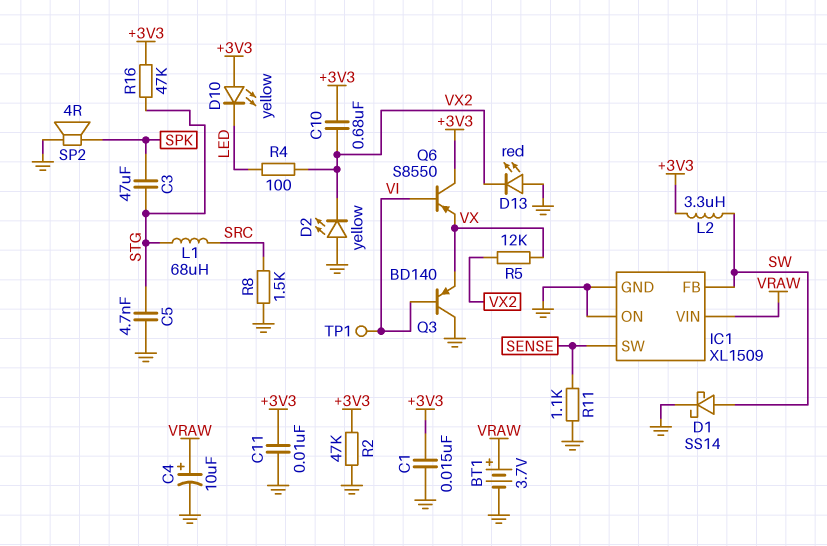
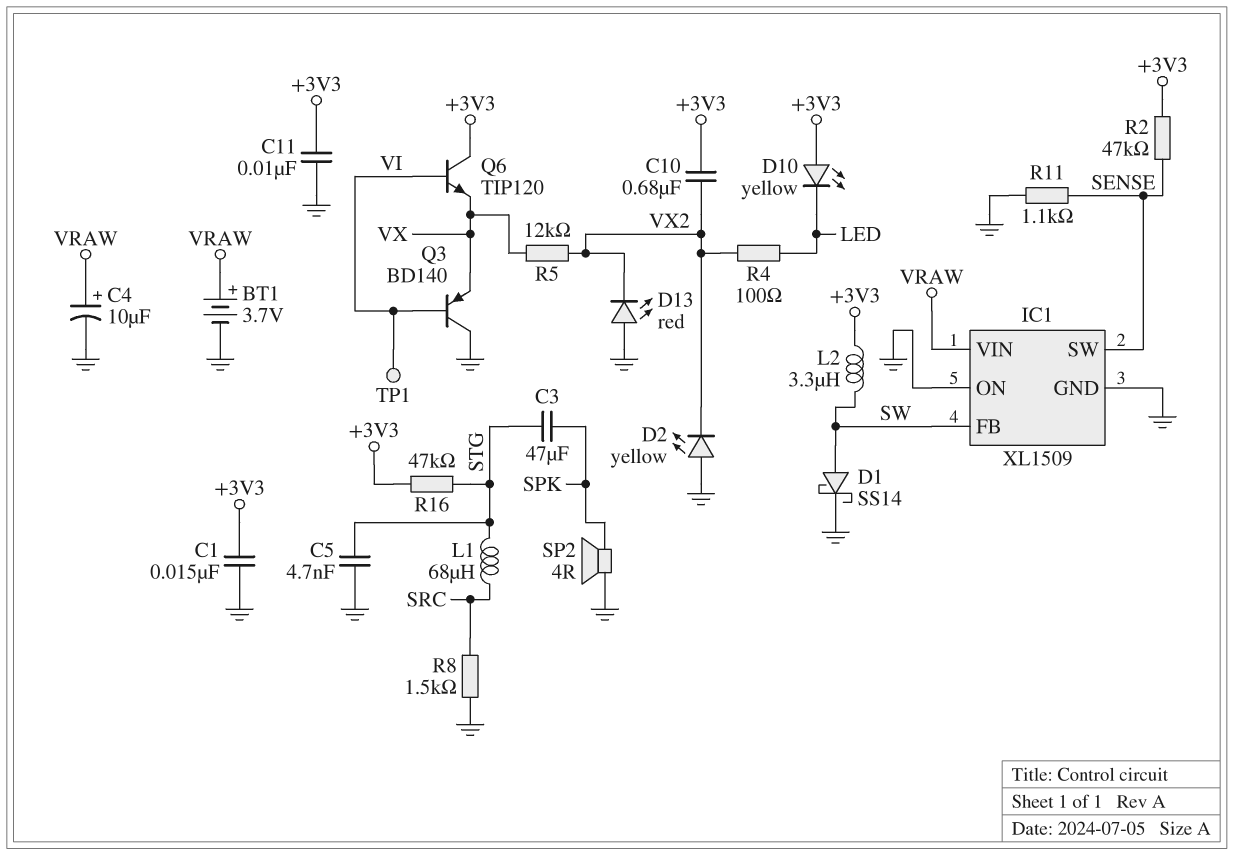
Q6: PNP S8550 (B VI, C +3V3, E VX) -> NPN TIP120 (B VI, C +3V3, E VX)
R2: 47k (+3V3, GND) -> 47k (+3V3, SENSE)

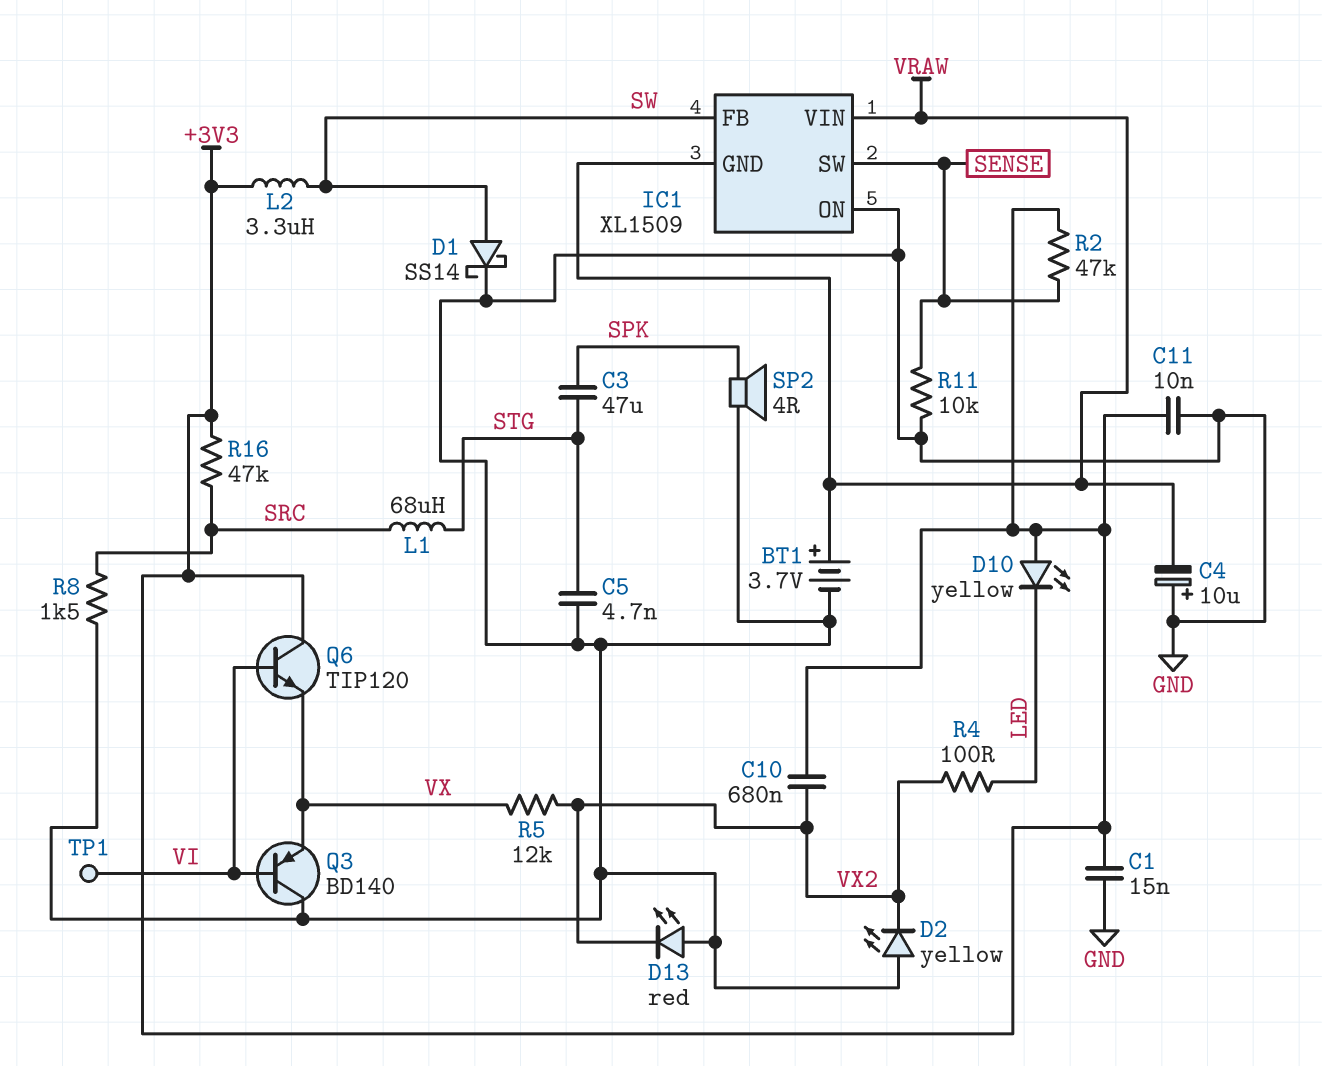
C4: 10uF (plus VRAW, minus GND) -> 10uF (plus GND, minus VRAW)
IC1 pin GND: GND -> VRAW
R11: 1.1k (GND, SENSE) -> 10k (GND, SENSE)
R16: 47k (+3V3, STG) -> 47k (+3V3, SRC)

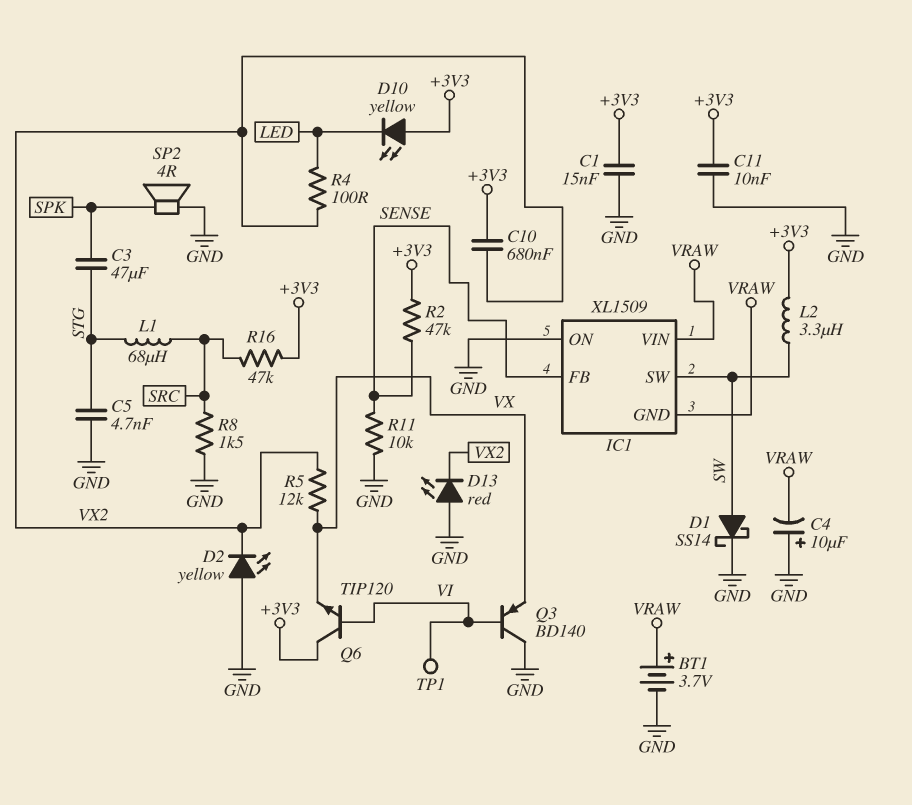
IC1 pin FB: SW -> SENSE
IC1 pin SW: SENSE -> SW

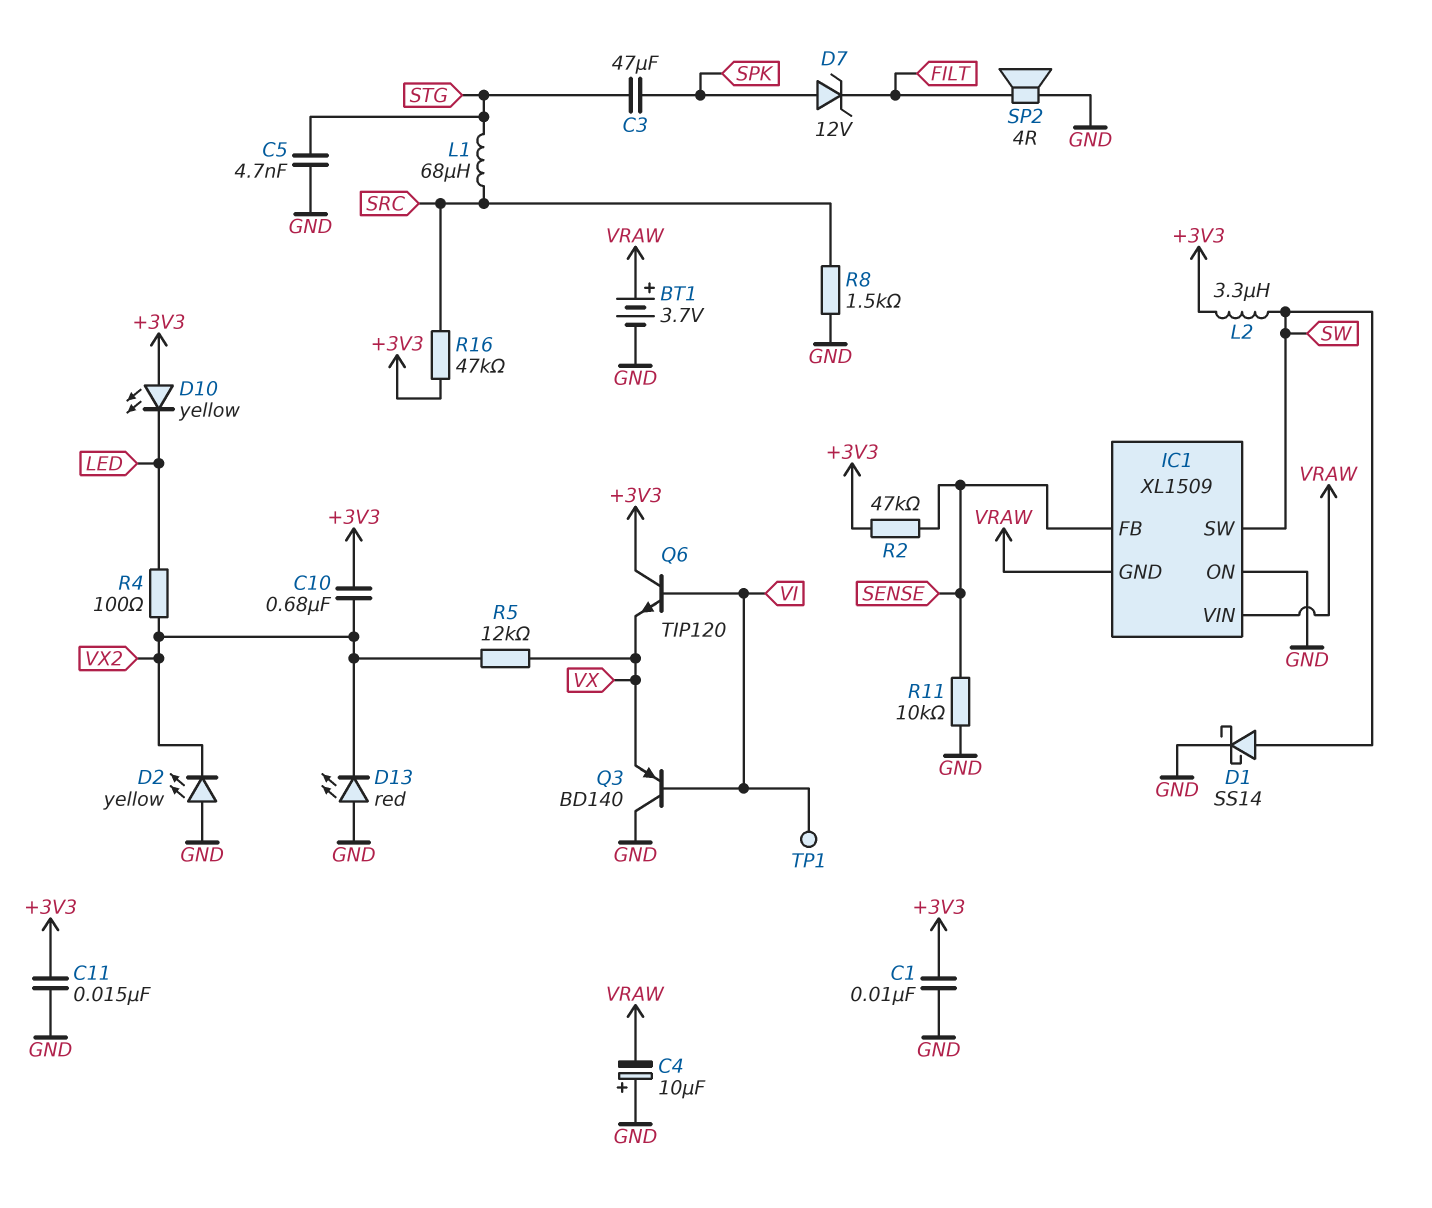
C1: 15nF (+3V3, GND) -> 10nF (+3V3, GND)
C11: 10nF (+3V3, GND) -> 15nF (+3V3, GND)
D7: none -> zener 12V (A SPK, K FILT)
SP2: speaker 4R (GND, SPK) -> speaker 4R (FILT, GND)

